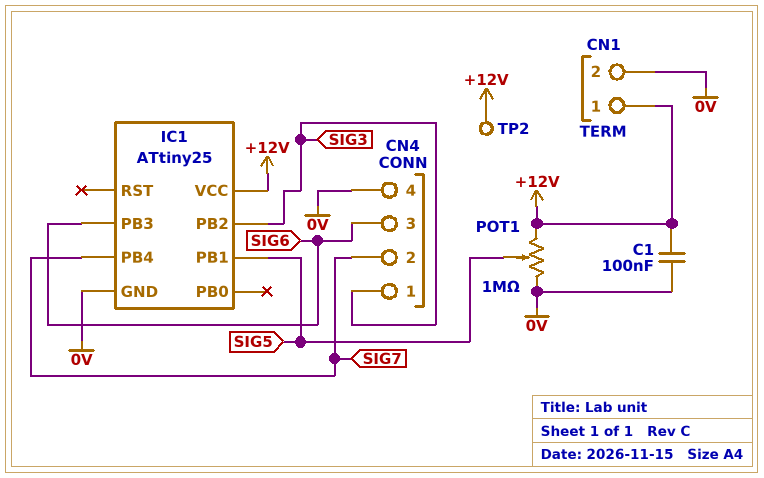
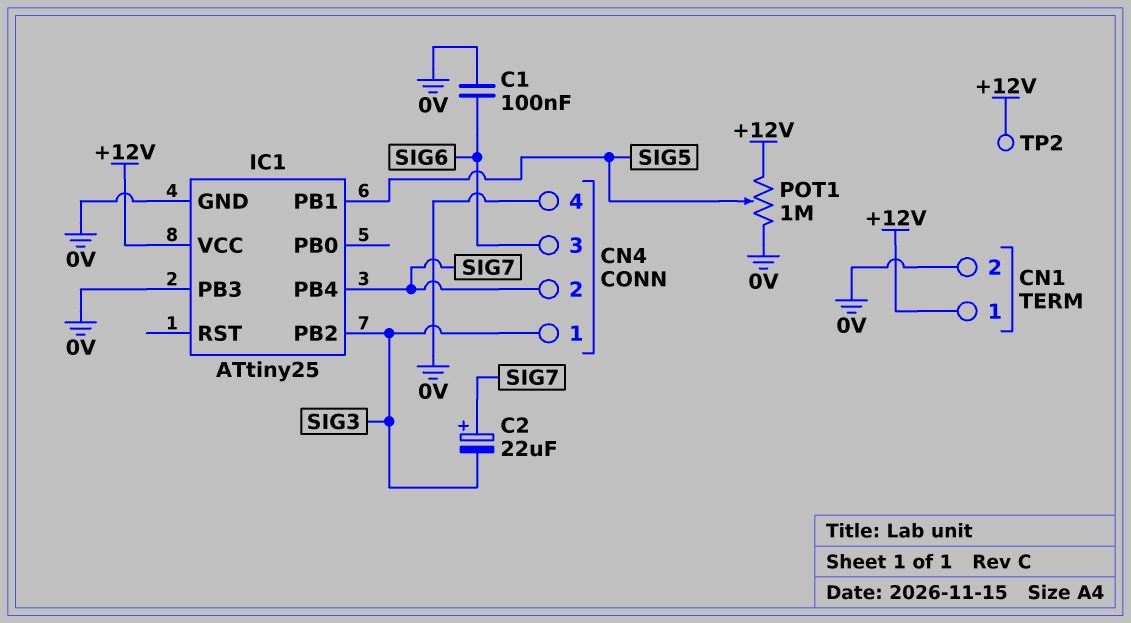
C1: 100nF (+12V, 0V) -> 100nF (0V, SIG6)
C2: none -> 22uF (plus SIG7, minus SIG3)
IC1 pin PB3: SIG6 -> 0V

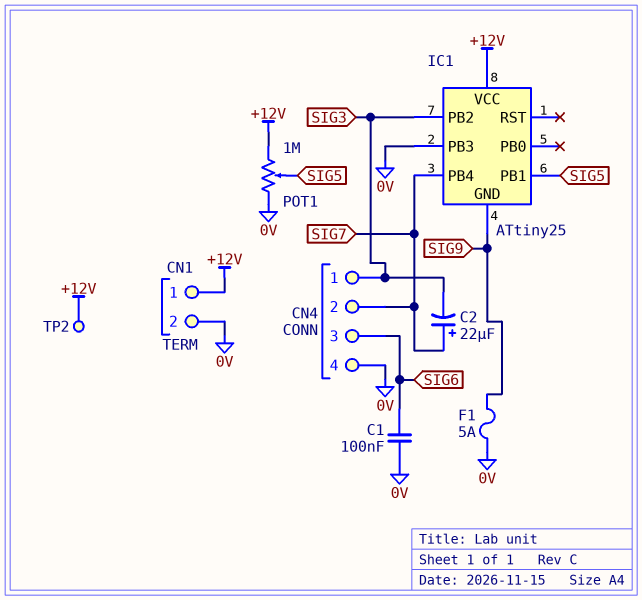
F1: none -> 5A (0V, SIG9)
IC1 pin GND: 0V -> SIG9

